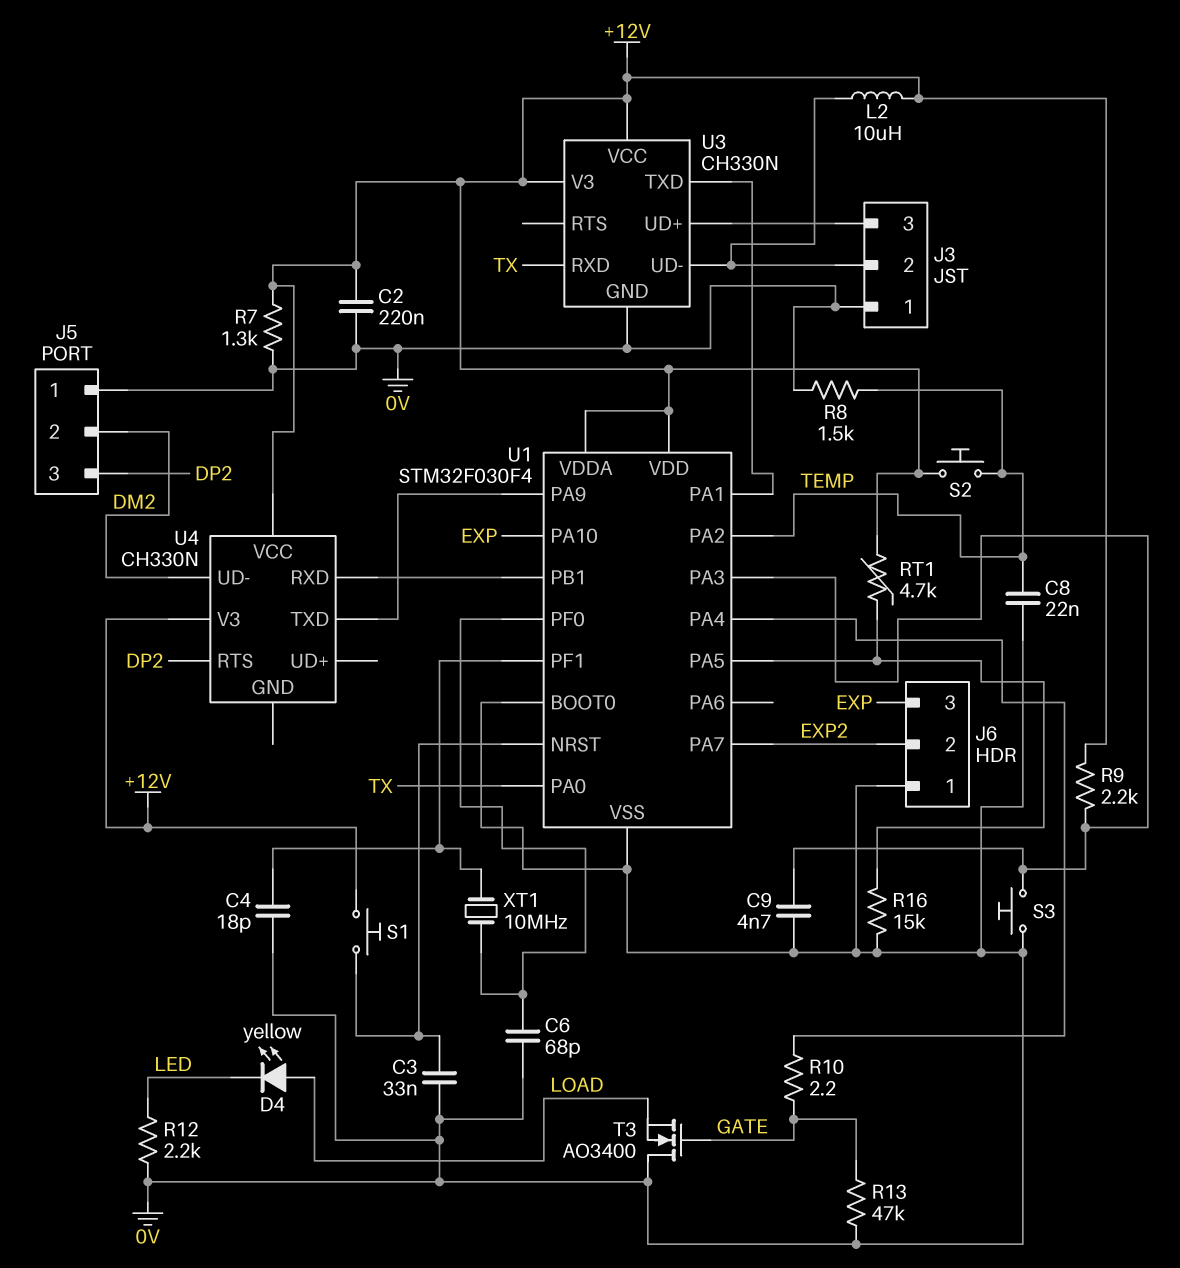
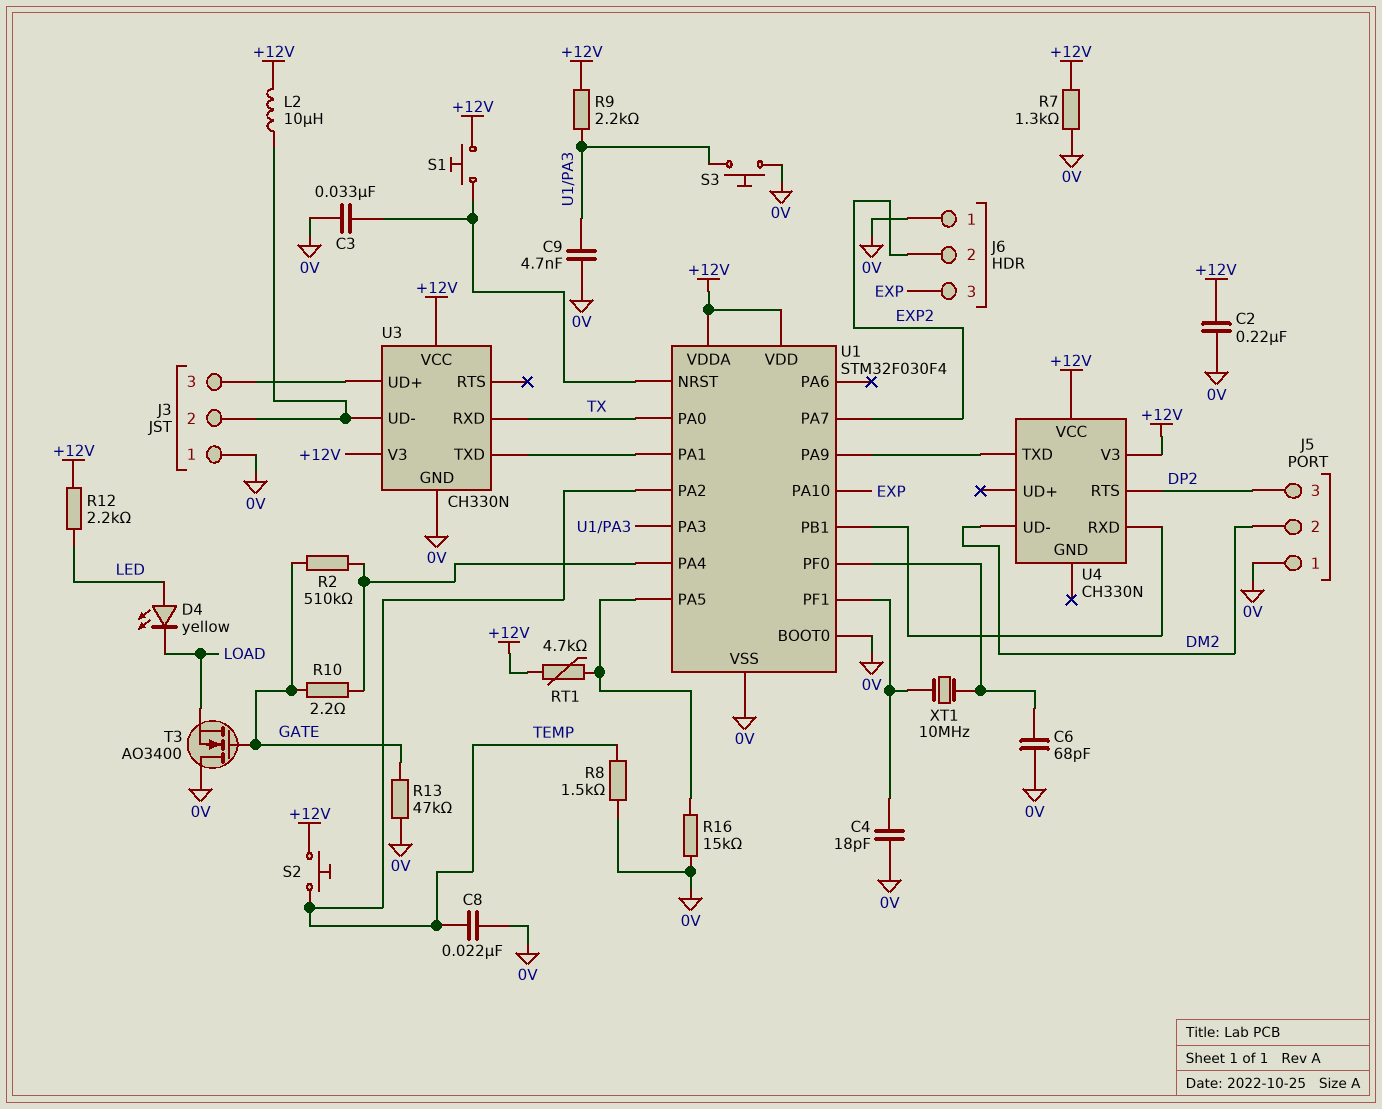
D4: LED yellow (A LOAD, K LED) -> LED yellow (A LED, K LOAD)
R2: none -> 510k (GATE, U1/PA4)
R12: 2.2k (0V, LED) -> 2.2k (+12V, LED)

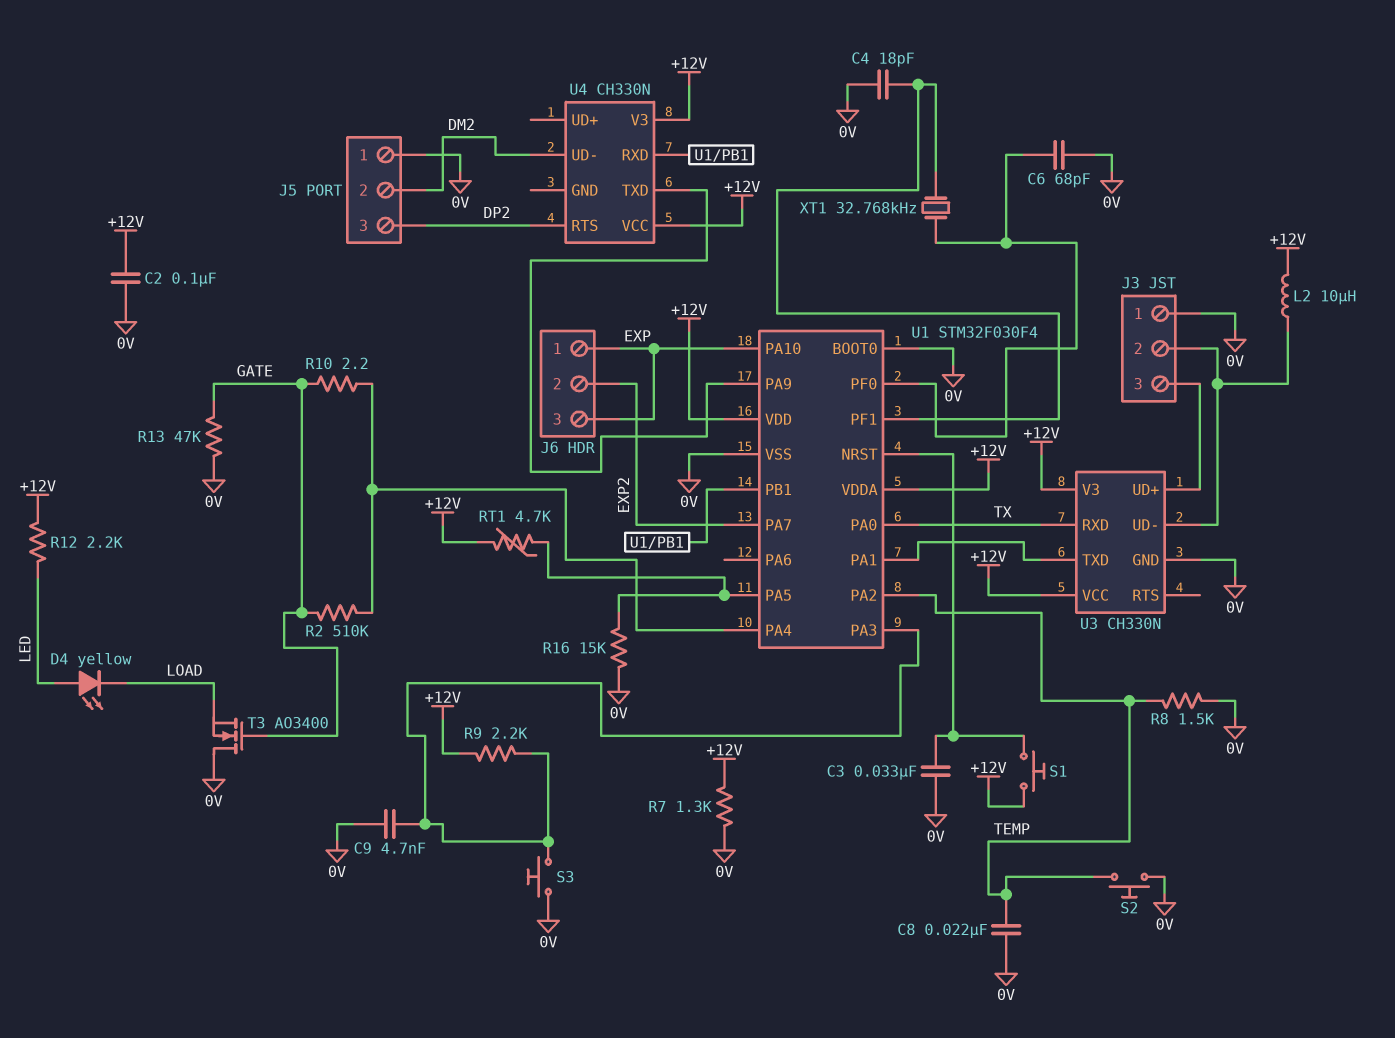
C2: 220nF (+12V, 0V) -> 100nF (+12V, 0V)
J6 pin 1: 0V -> EXP
S2: button (+12V, TEMP) -> button (0V, TEMP)
XT1: 10MHz (U1/PF0, U1/PF1) -> 32.768kHz (U1/PF0, U1/PF1)

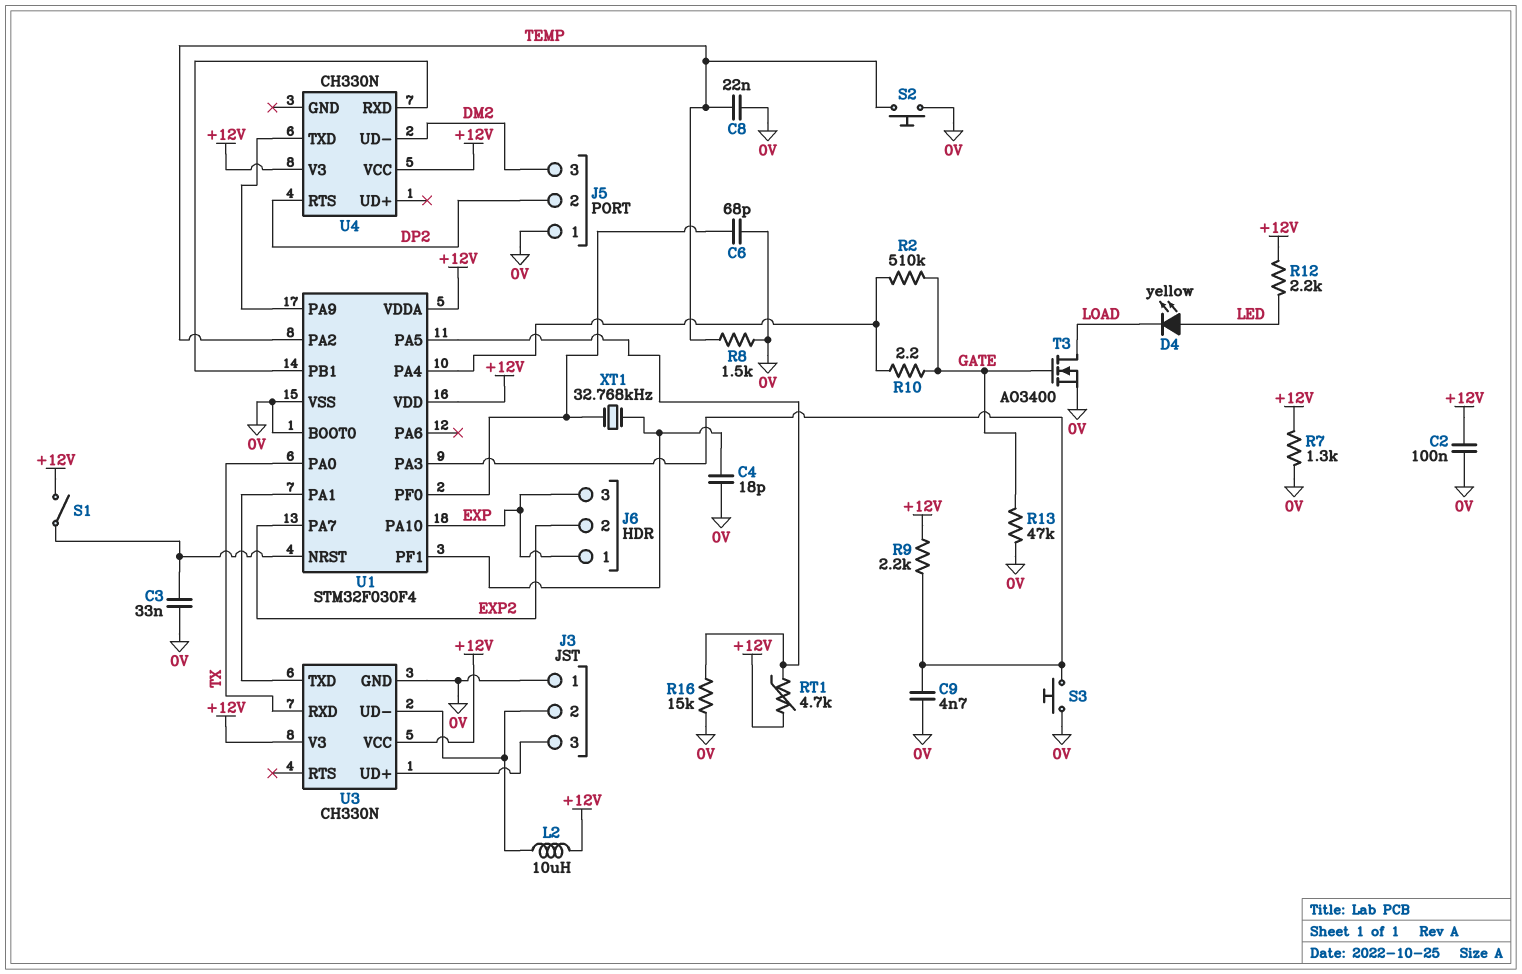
J5 pin 2: DM2 -> DP2
J5 pin 3: DP2 -> DM2
S1: button (+12V, U1/NRST) -> switch (+12V, U1/NRST)
T3: NMOS AO3400 (G GATE, D 0V, S LOAD) -> NMOS AO3400 (G GATE, D LOAD, S 0V)

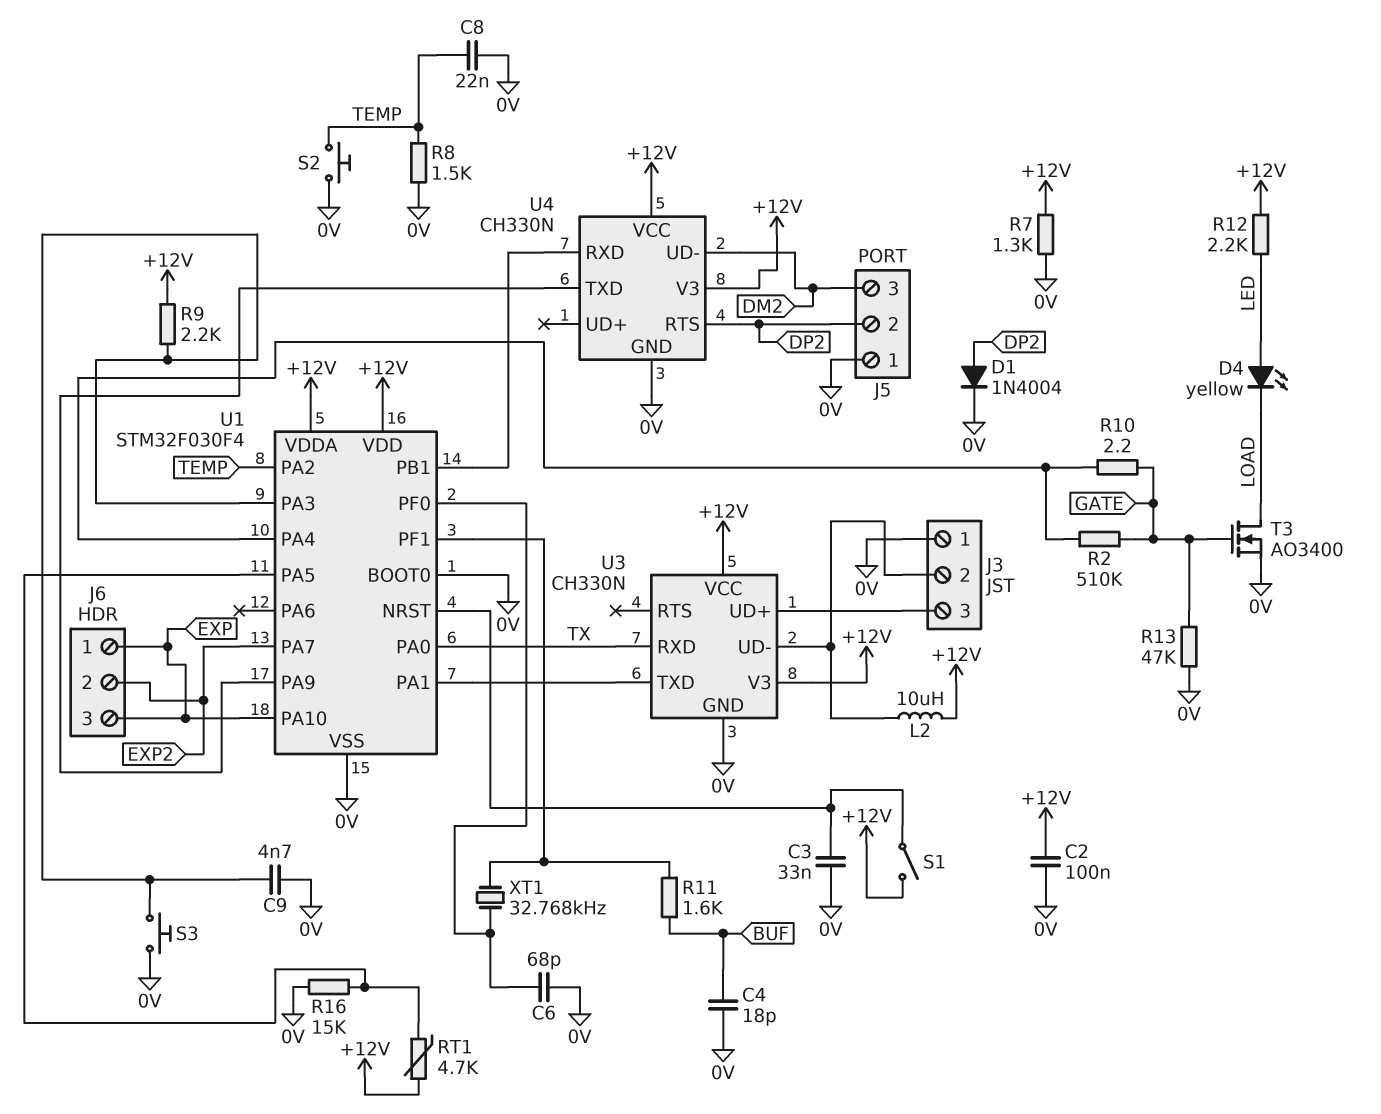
C4: 18pF (0V, U1/PF1) -> 18pF (0V, BUF)
D1: none -> diode 1N4004 (A DP2, K 0V)
R11: none -> 1.6k (BUF, U1/PF1)
U4 pin GND: none -> 0V

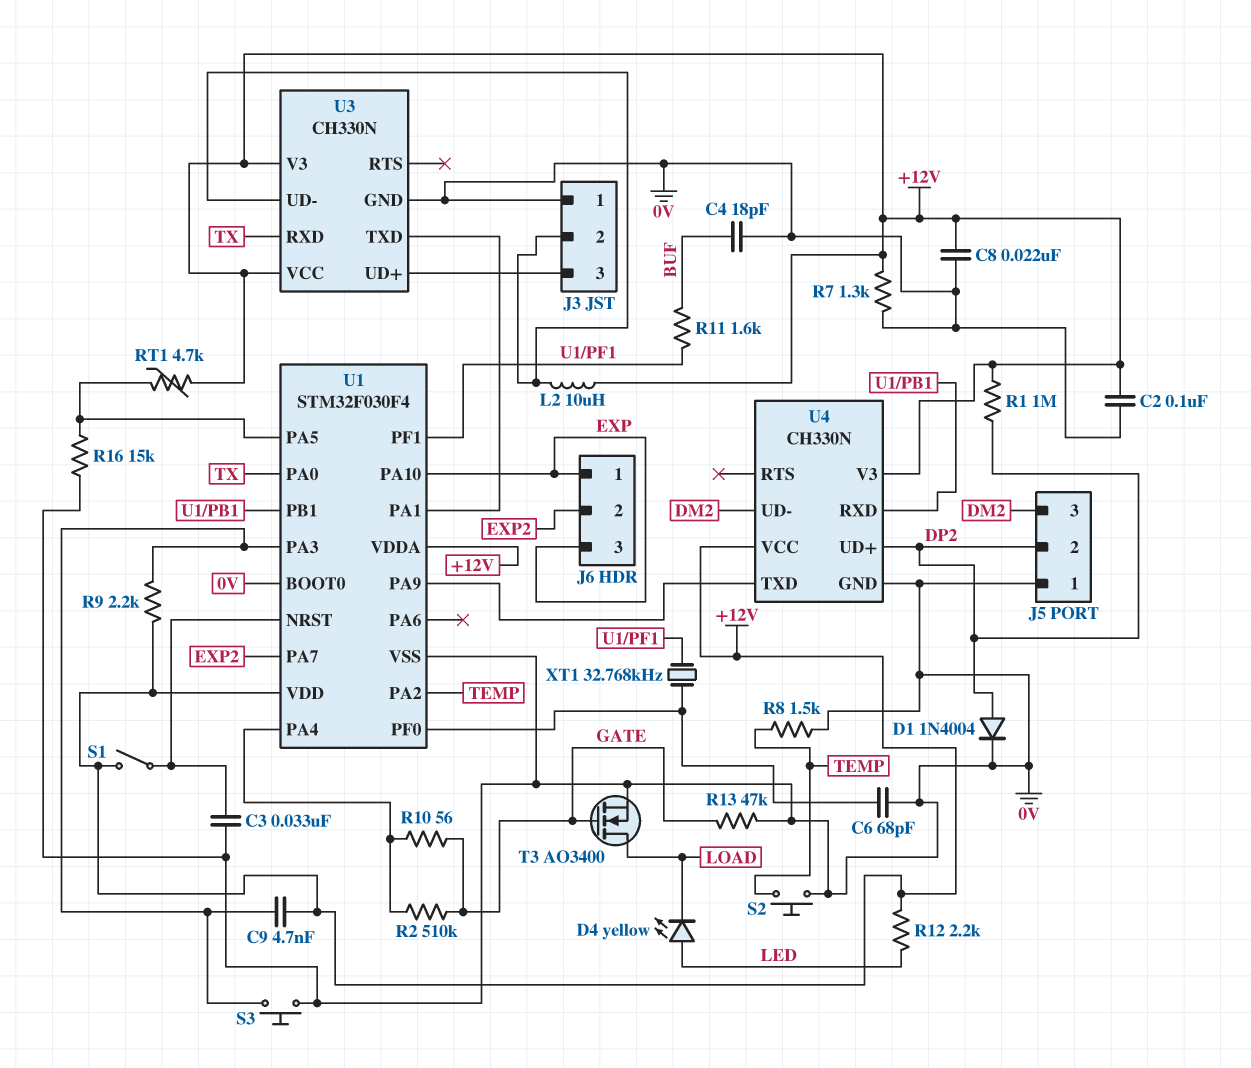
C8: 22nF (0V, TEMP) -> 22nF (+12V, 0V)
C9: 4.7nF (0V, U1/PA3) -> 4.7nF (+12V, U1/PA3)
R1: none -> 1M (+12V, DP2)
R10: 2.2 (GATE, U1/PA4) -> 56 (GATE, U1/PA4)
U4 pin RTS: DP2 -> none
U4 pin UD+: none -> DP2

